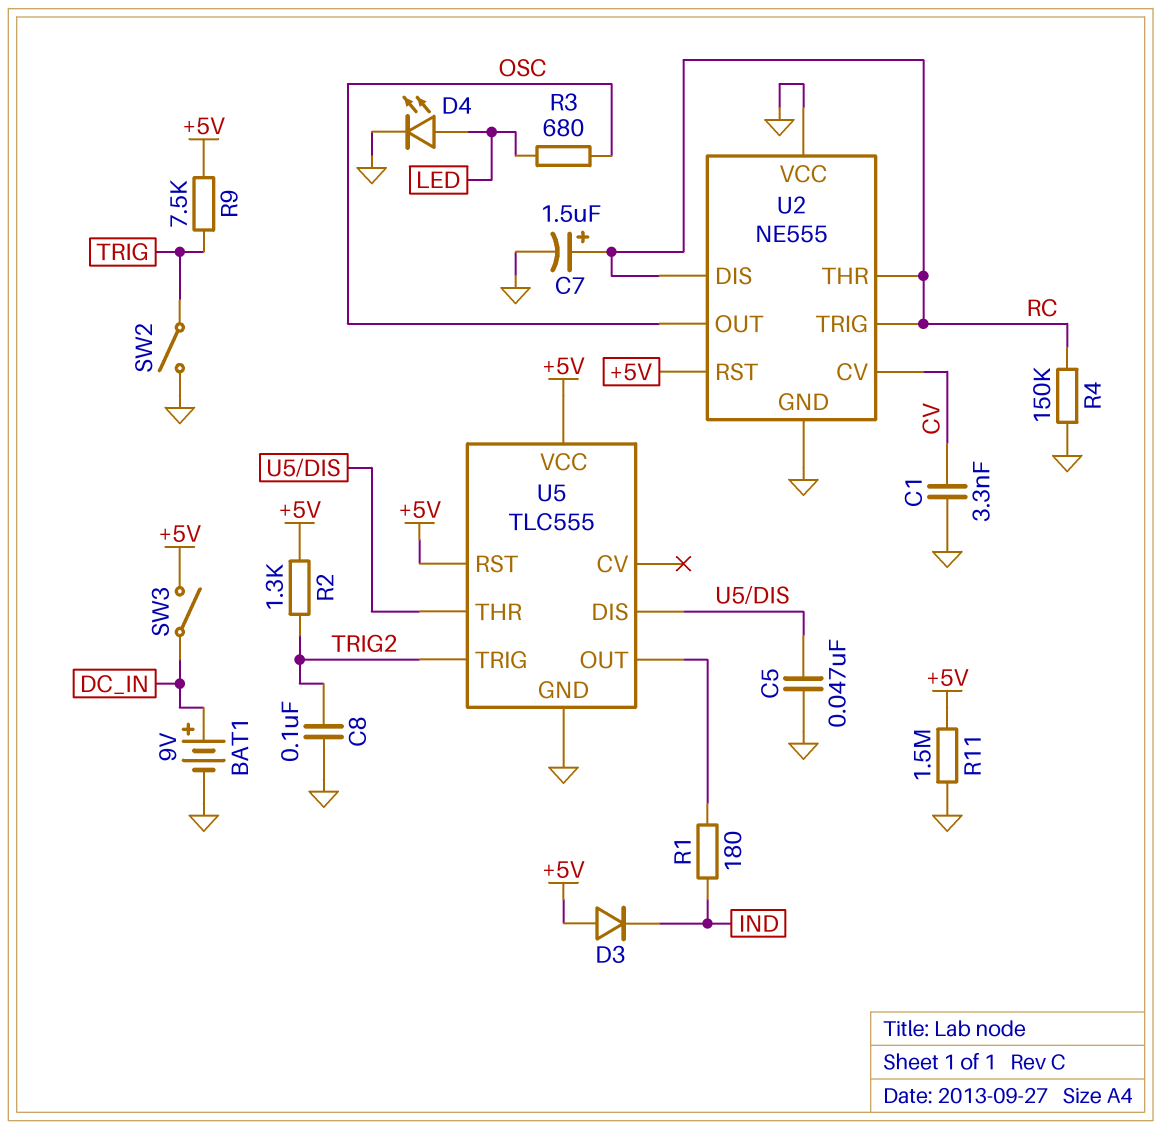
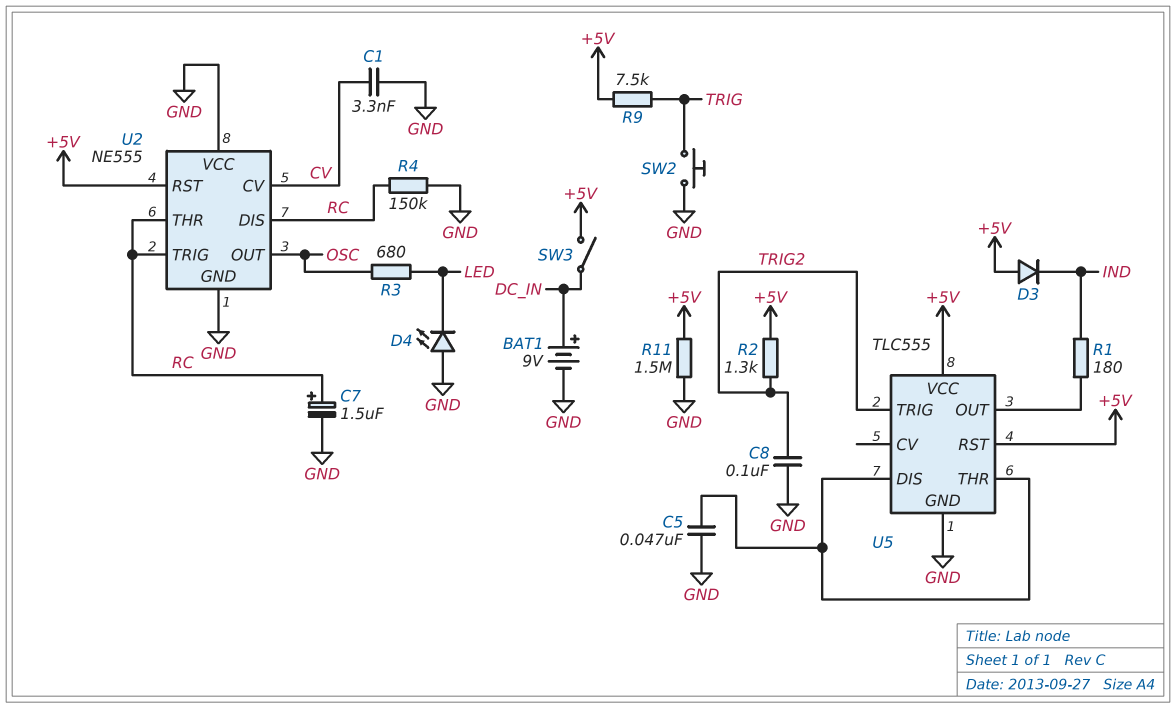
D4: LED (A LED, K GND) -> LED (A GND, K LED)
SW2: switch (GND, TRIG) -> button (GND, TRIG)

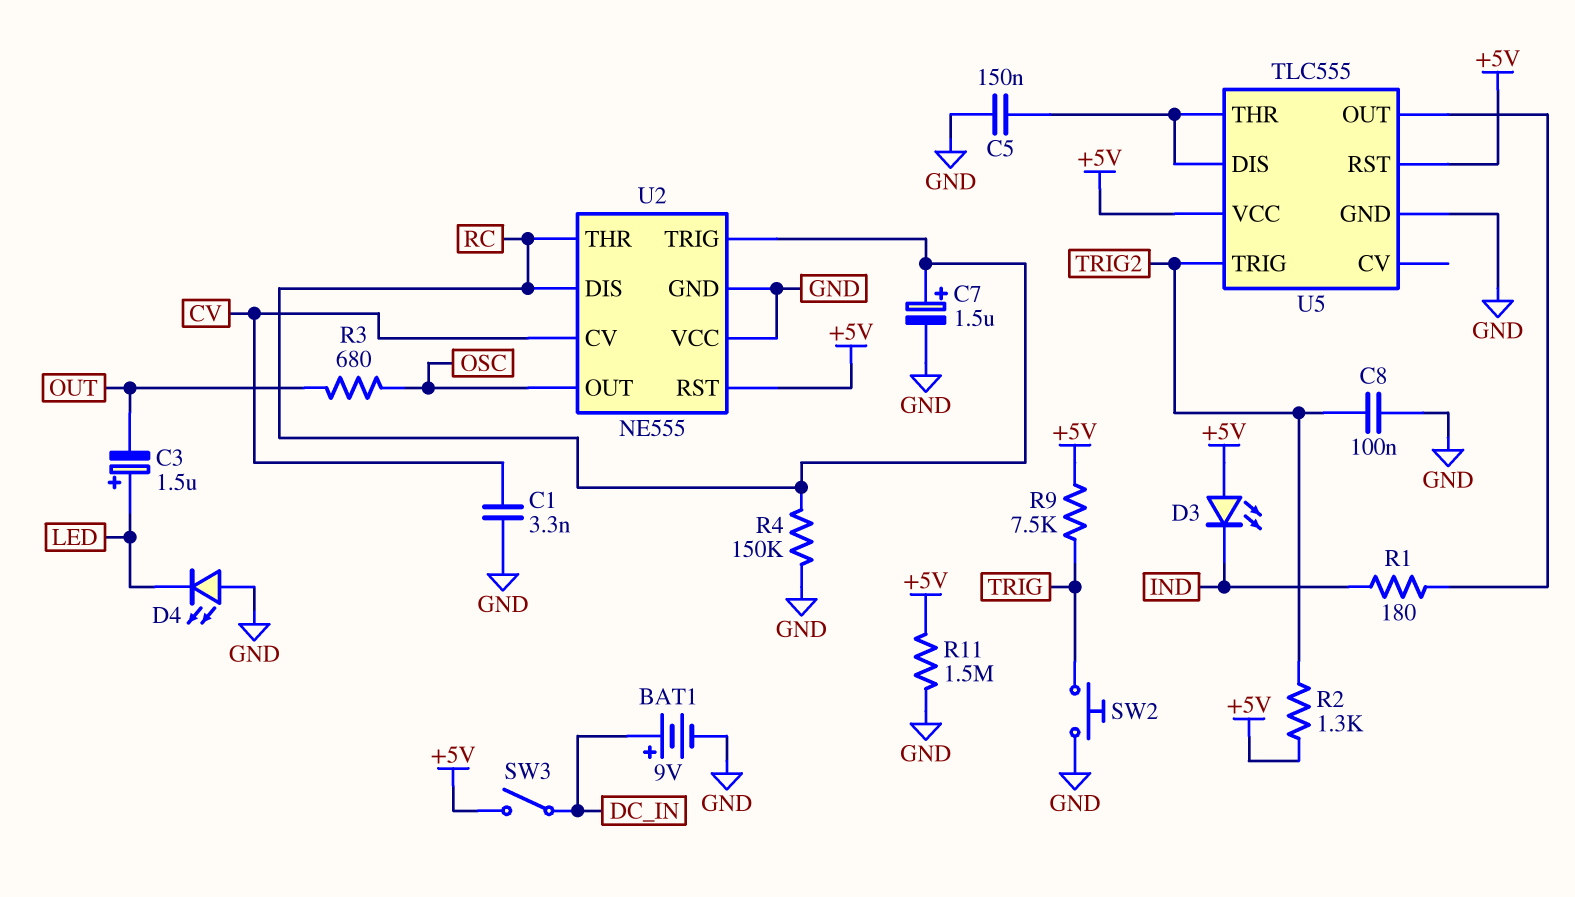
C3: none -> 1.5uF (plus LED, minus OUT)
C5: 47nF (GND, U5/DIS) -> 150nF (GND, U5/DIS)
D3: diode (A +5V, K IND) -> LED (A +5V, K IND)
R3: 680 (LED, OSC) -> 680 (OSC, OUT)

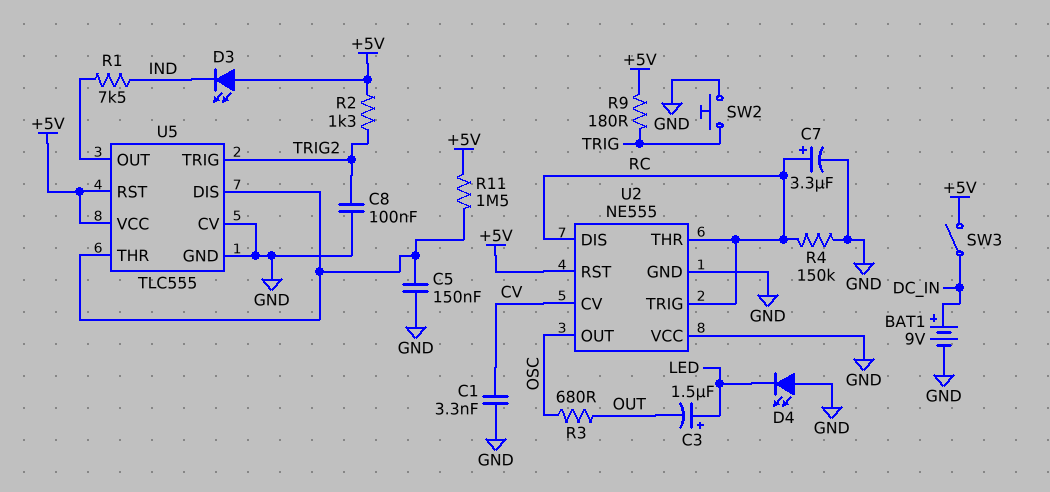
C7: 1.5uF (plus RC, minus GND) -> 3.3uF (plus RC, minus GND)
R1: 180 (IND, U5/OUT) -> 7.5k (IND, U5/OUT)
R9: 7.5k (+5V, TRIG) -> 180 (+5V, TRIG)
R11: 1.5M (+5V, GND) -> 1.5M (+5V, U5/DIS)
U5 pin CV: none -> GND

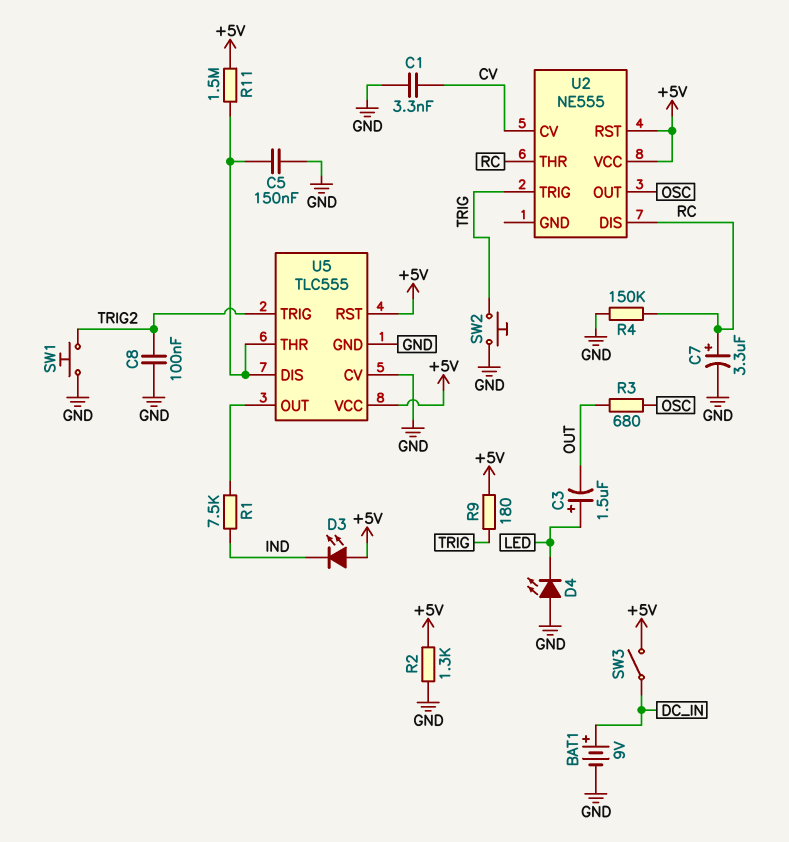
R2: 1.3k (+5V, TRIG2) -> 1.3k (+5V, GND)
SW1: none -> button (GND, TRIG2)
U2 pin GND: GND -> none
U2 pin TRIG: RC -> TRIG
U2 pin VCC: GND -> +5V

